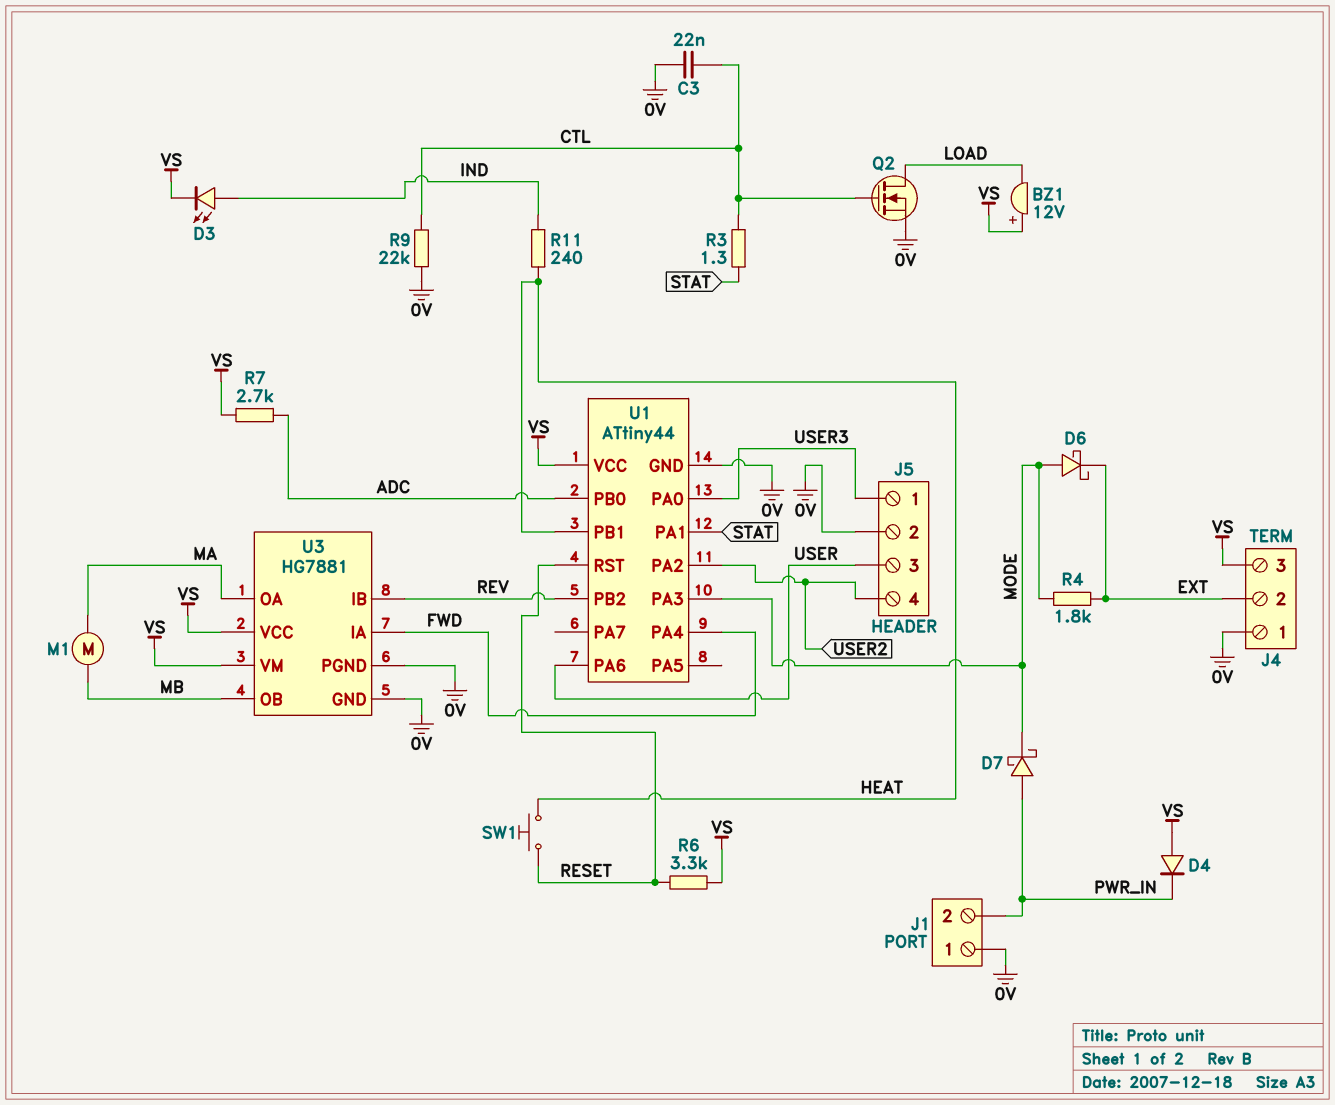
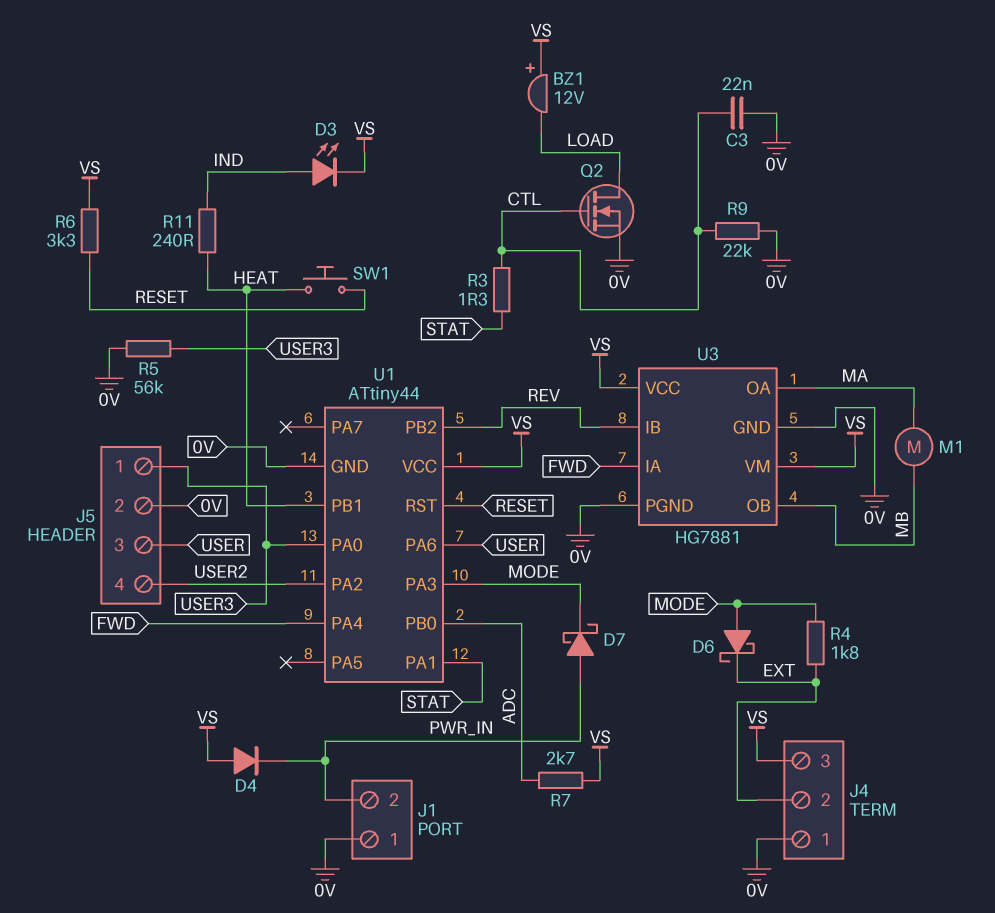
R5: none -> 56k (0V, USER3)

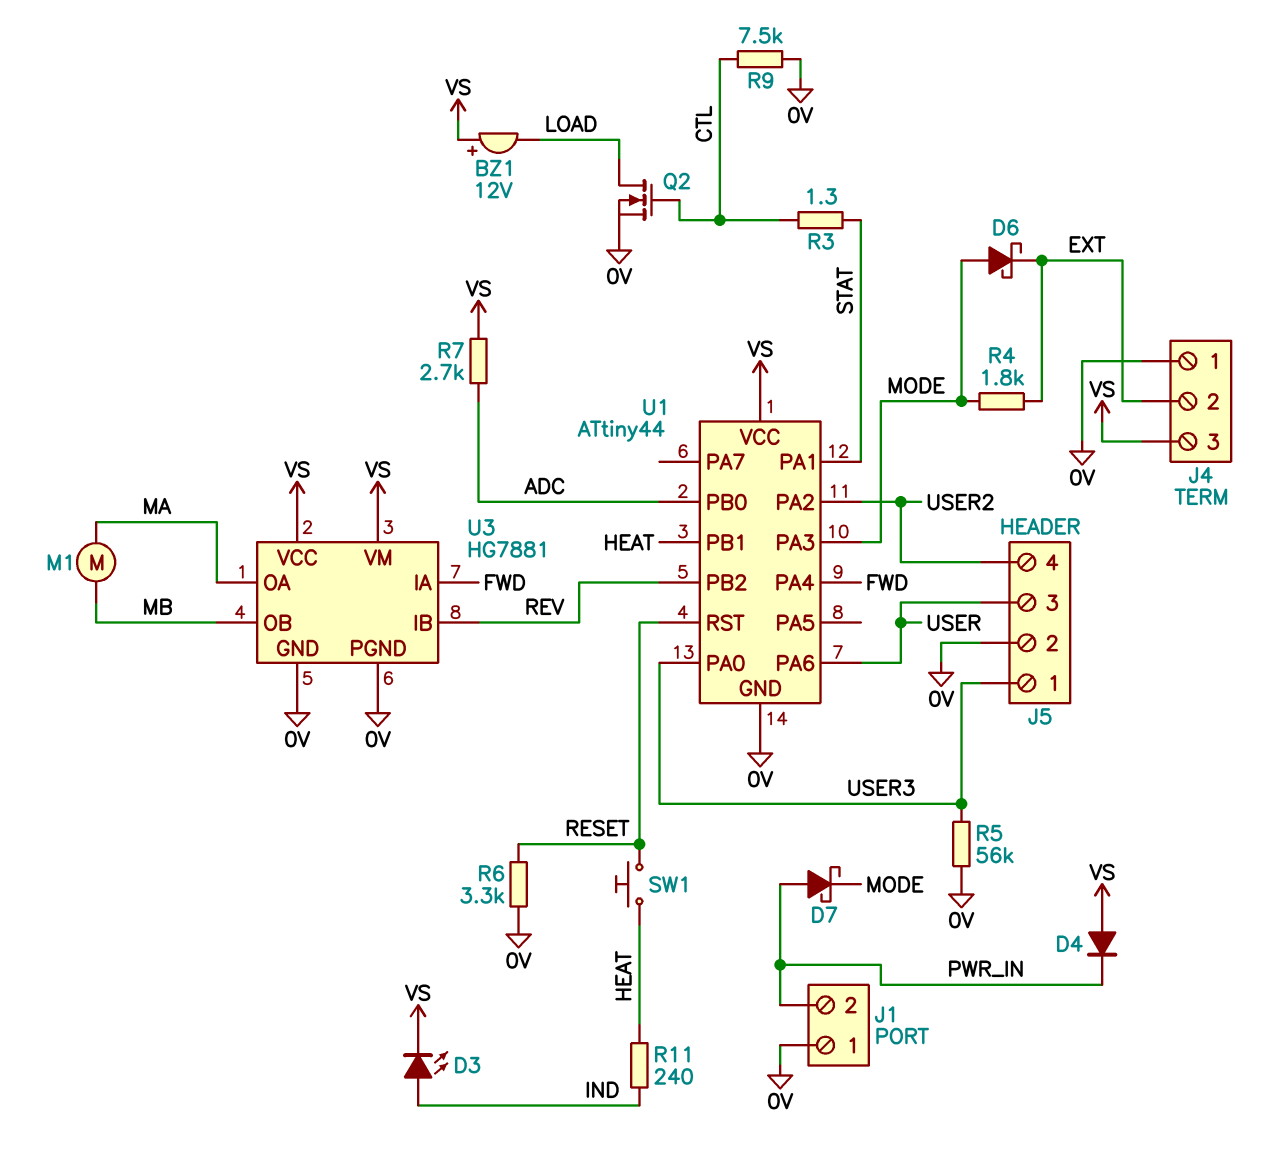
C3: 22nF (0V, CTL) -> none
R6: 3.3k (RESET, VS) -> 3.3k (0V, RESET)
R9: 22k (0V, CTL) -> 7.5k (0V, CTL)

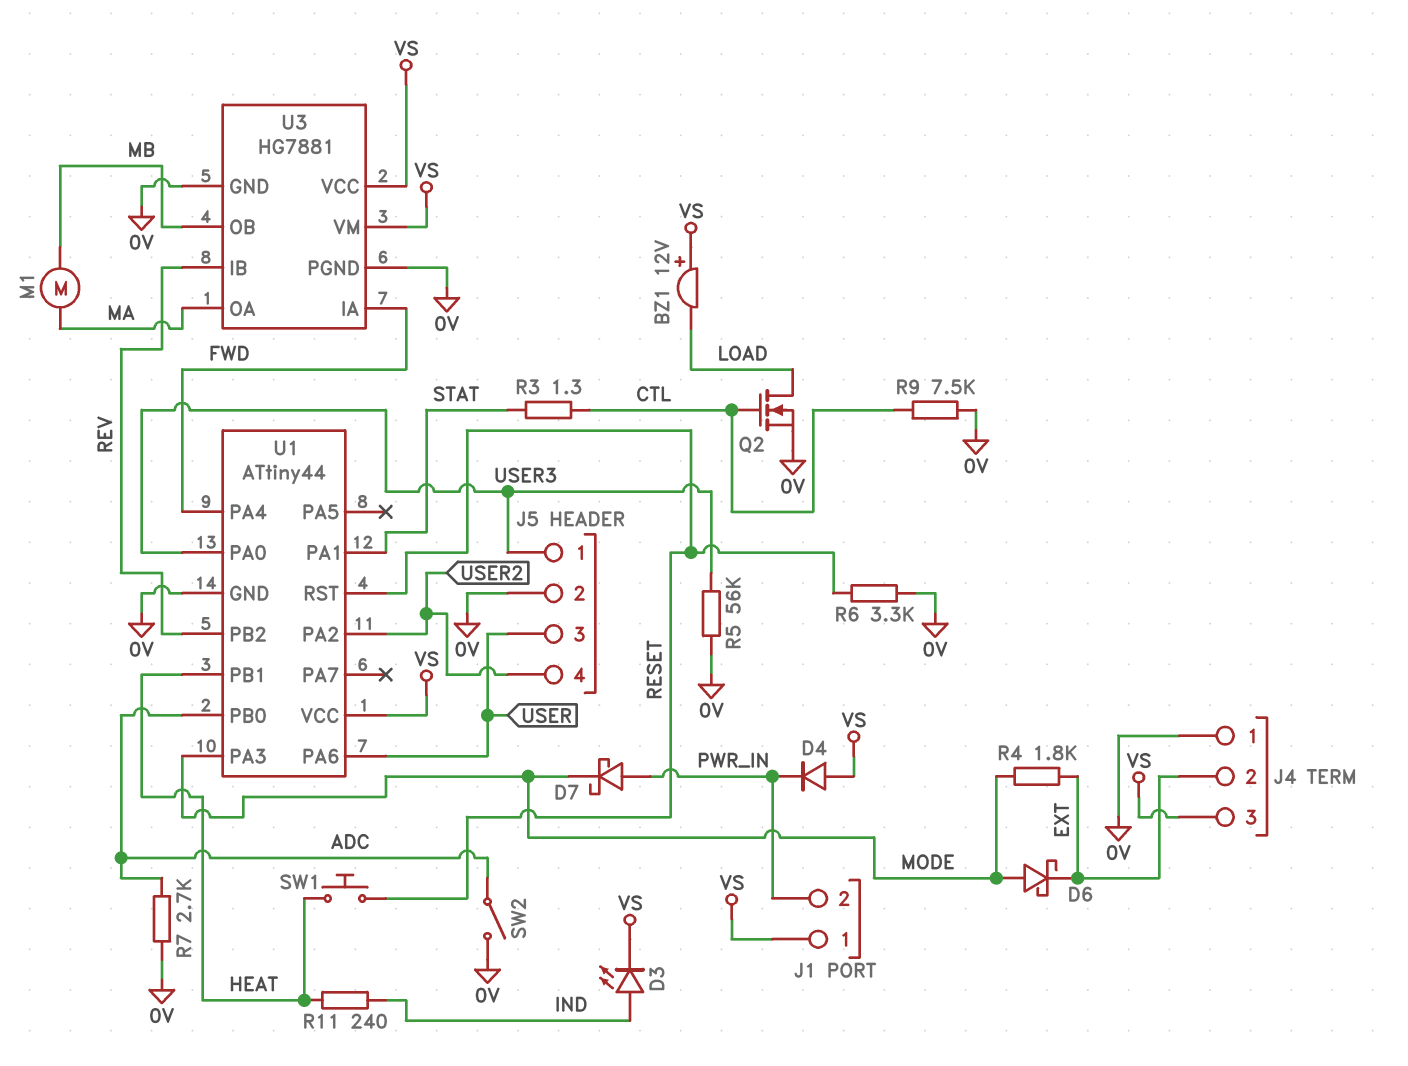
J1 pin 1: 0V -> VS
R7: 2.7k (ADC, VS) -> 2.7k (0V, ADC)
SW2: none -> switch (0V, ADC)

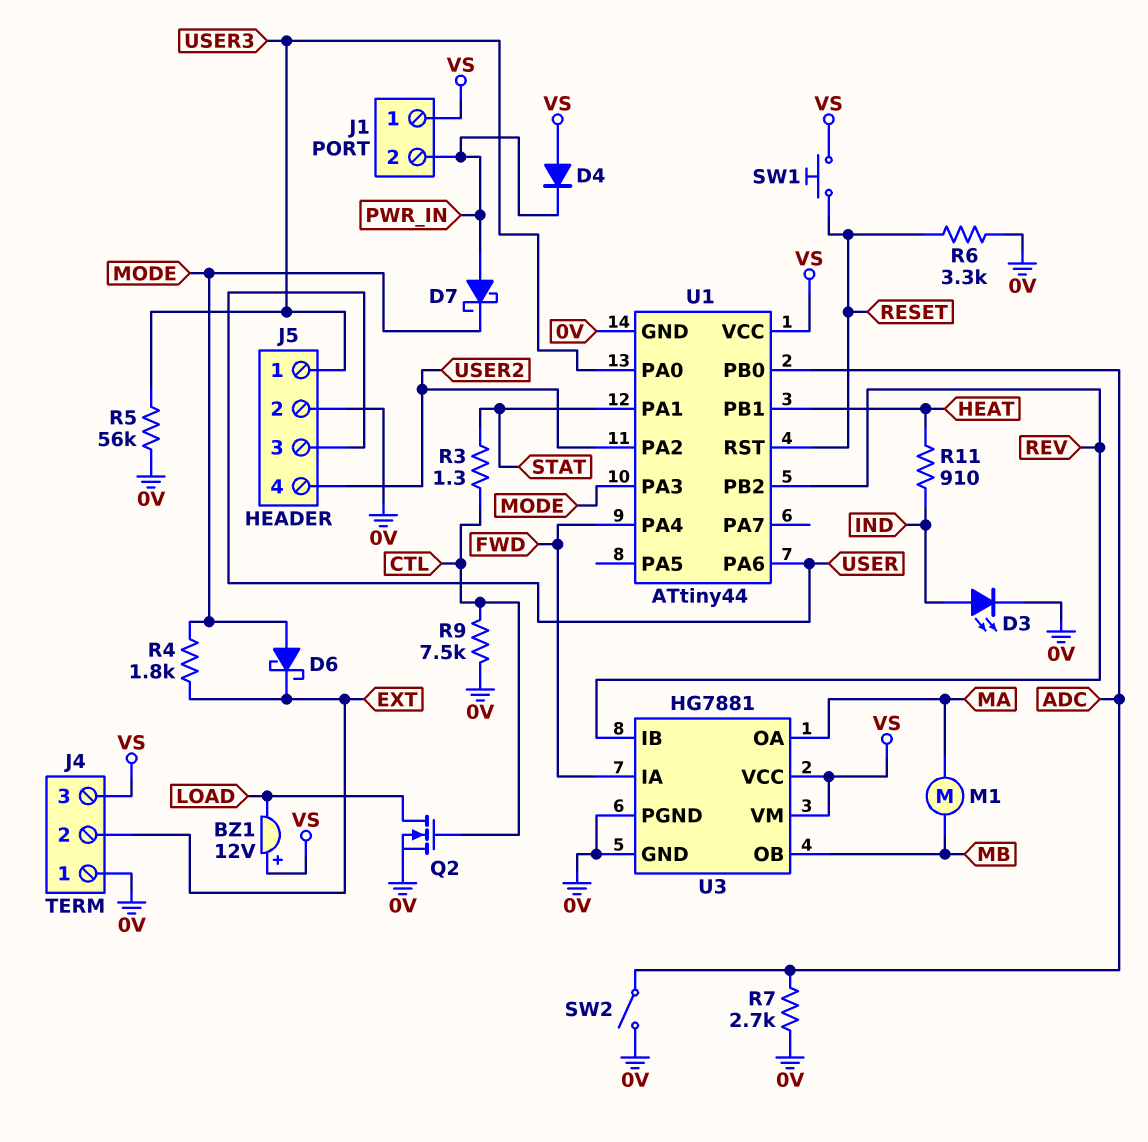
D3: LED (A IND, K VS) -> LED (A IND, K 0V)
R11: 240 (HEAT, IND) -> 910 (HEAT, IND)
SW1: button (HEAT, RESET) -> button (RESET, VS)

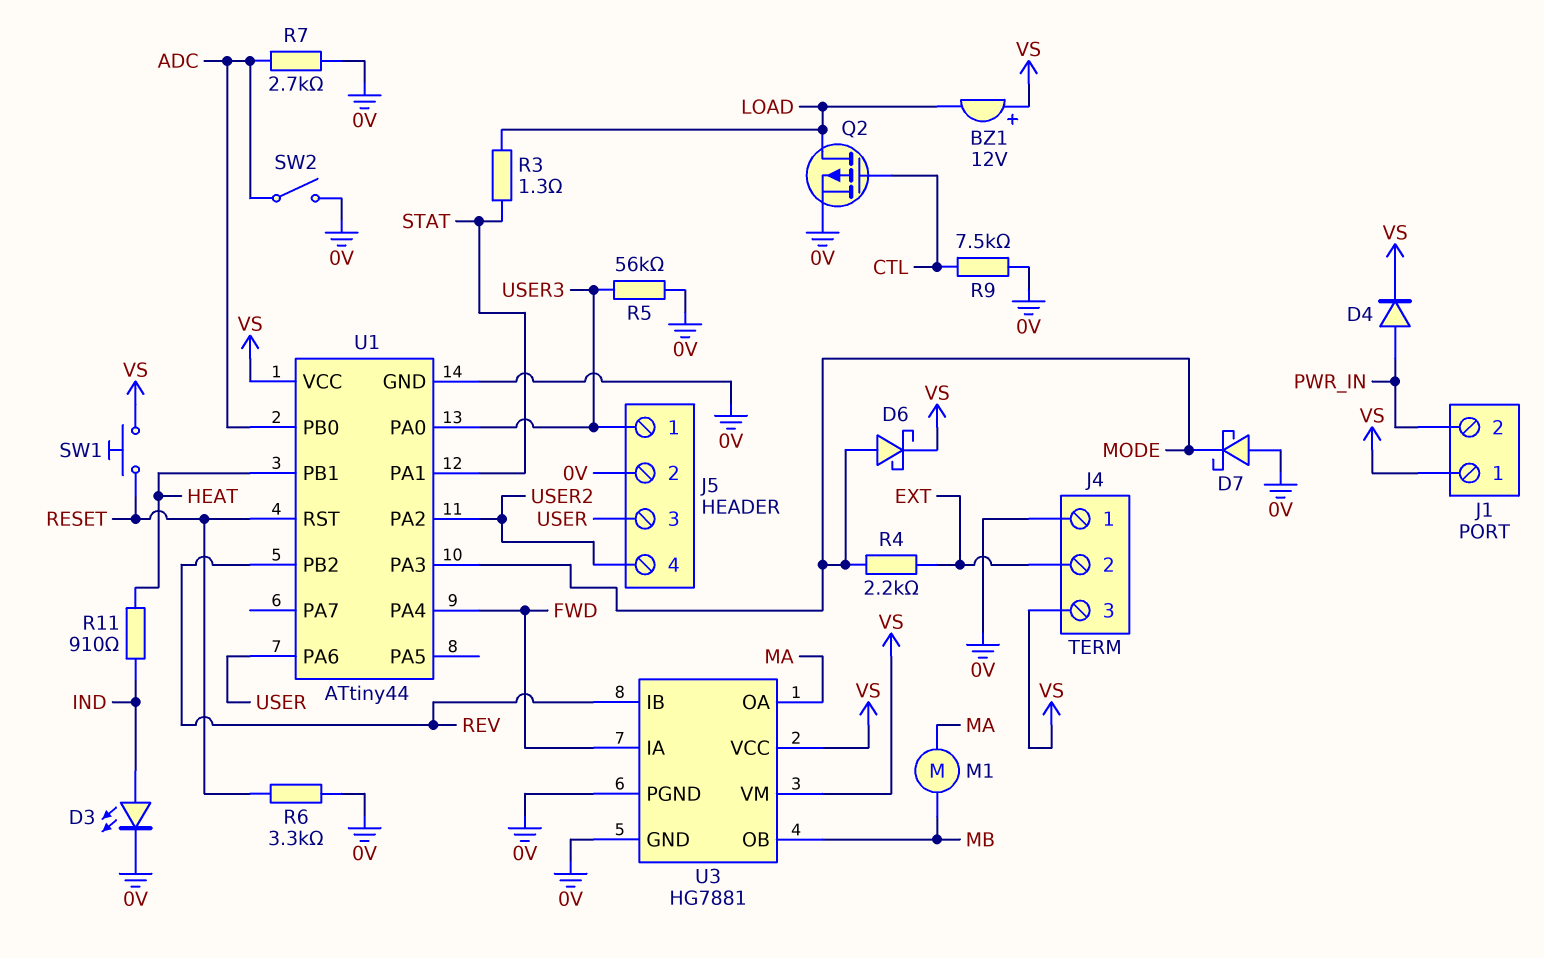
D4: diode (A VS, K PWR_IN) -> diode (A PWR_IN, K VS)
D6: schottky (A MODE, K EXT) -> schottky (A MODE, K VS)
D7: schottky (A PWR_IN, K MODE) -> schottky (A 0V, K MODE)
Q2: NMOS (G CTL, D LOAD, S 0V) -> PMOS (G CTL, D LOAD, S 0V)
R3: 1.3 (CTL, STAT) -> 1.3 (LOAD, STAT)
R4: 1.8k (EXT, MODE) -> 2.2k (EXT, MODE)

